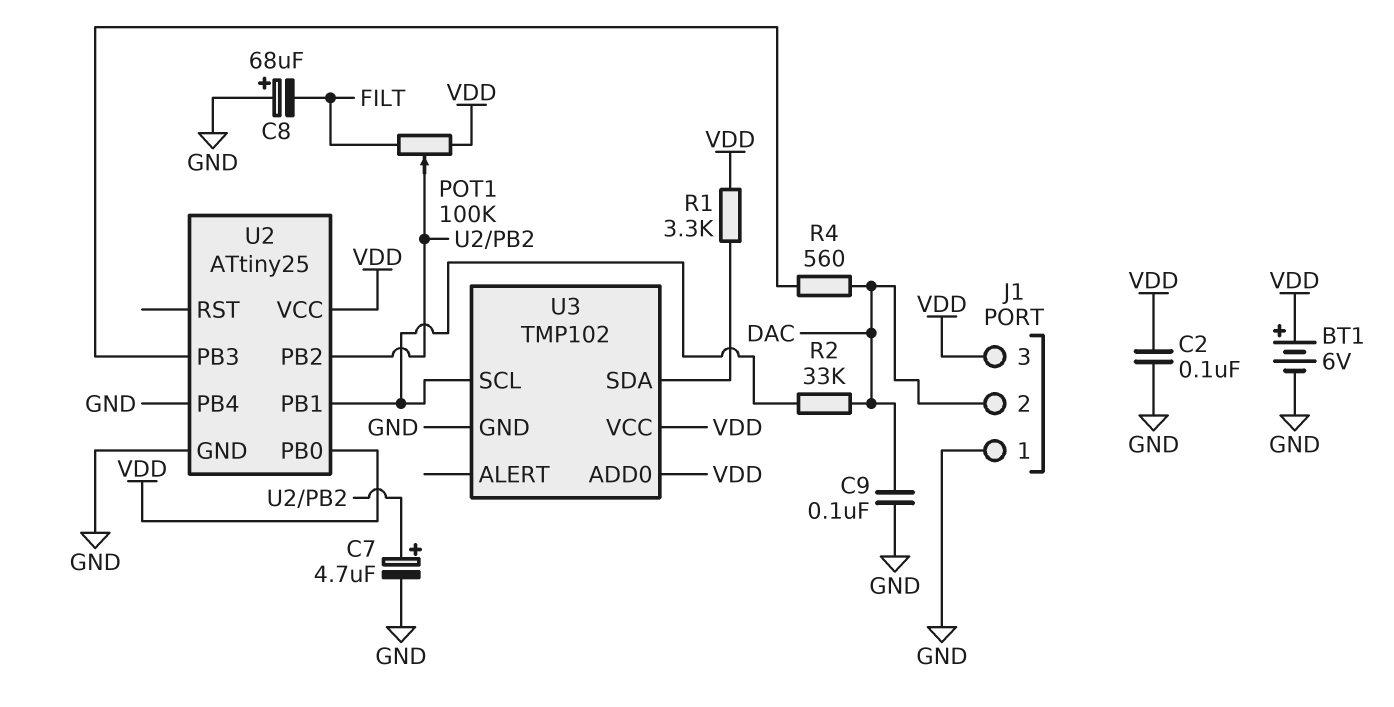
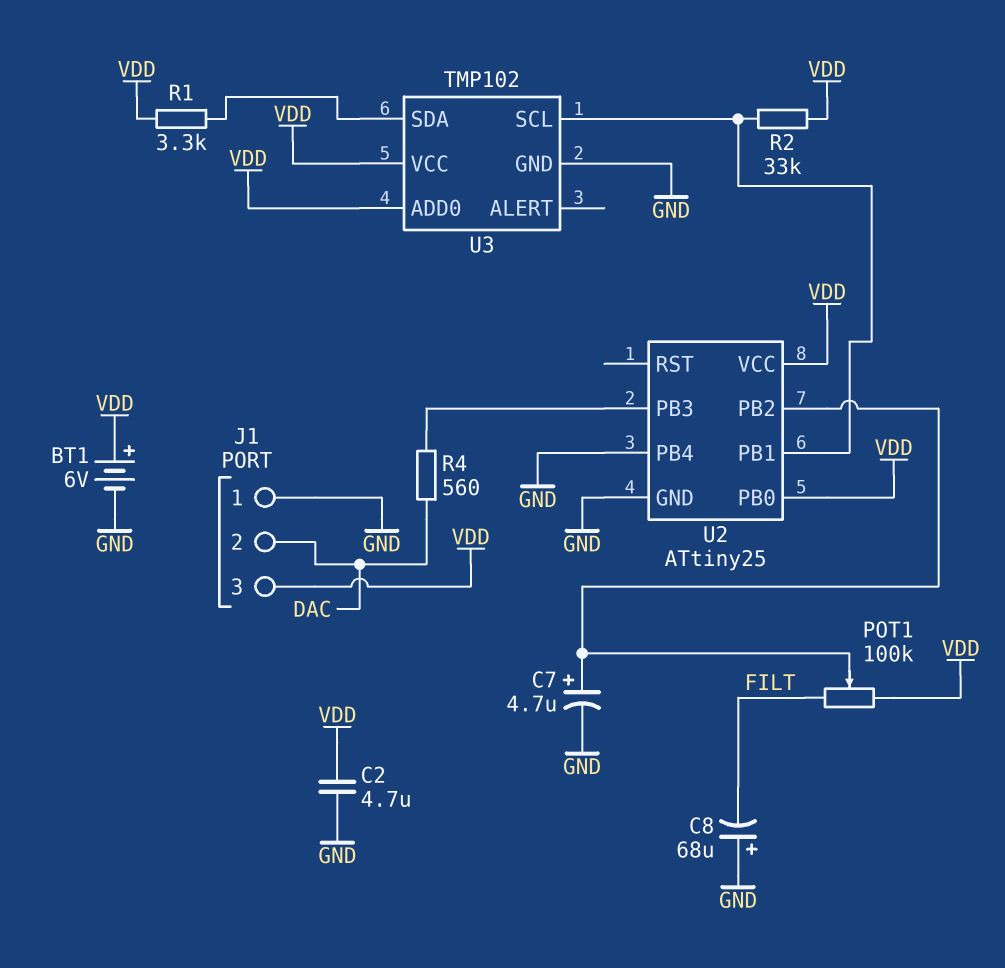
C2: 100nF (GND, VDD) -> 4.7uF (GND, VDD)
C9: 100nF (DAC, GND) -> none
R2: 33k (DAC, U2/PB1) -> 33k (U2/PB1, VDD)

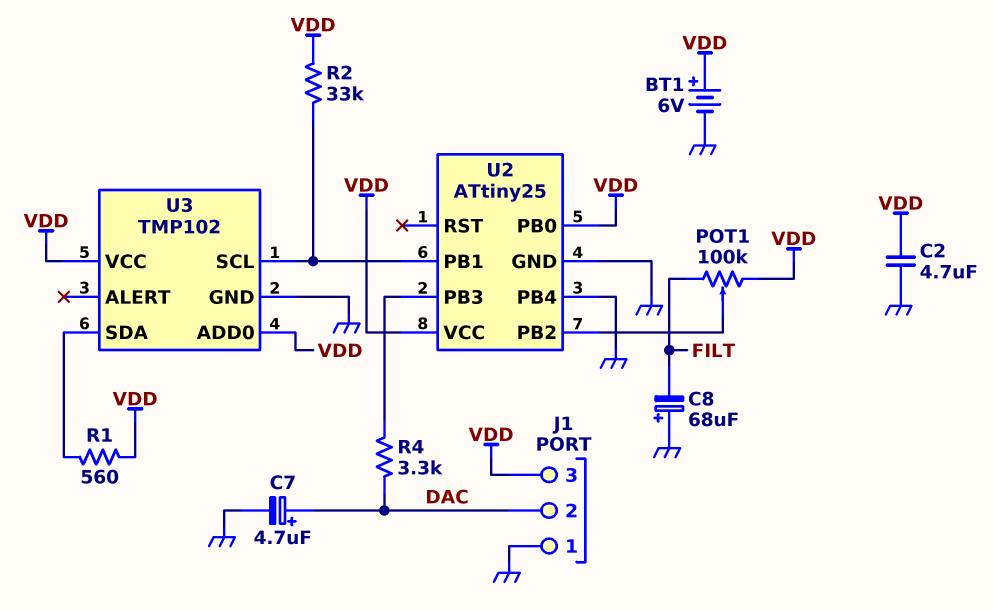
C7: 4.7uF (plus U2/PB2, minus GND) -> 4.7uF (plus DAC, minus GND)
R1: 3.3k (U3/SDA, VDD) -> 560 (U3/SDA, VDD)
R4: 560 (DAC, U2/PB3) -> 3.3k (DAC, U2/PB3)

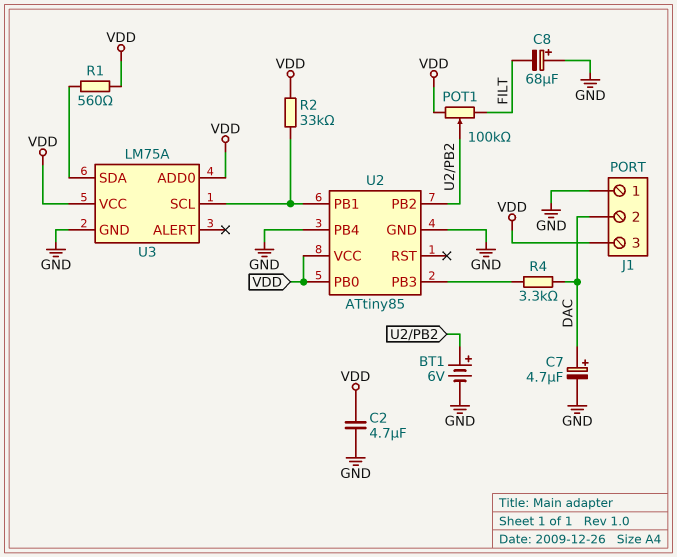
BT1: 6V (plus VDD, minus GND) -> 6V (plus U2/PB2, minus GND)
U2: ATtiny25 -> ATtiny85
U3: TMP102 -> LM75A

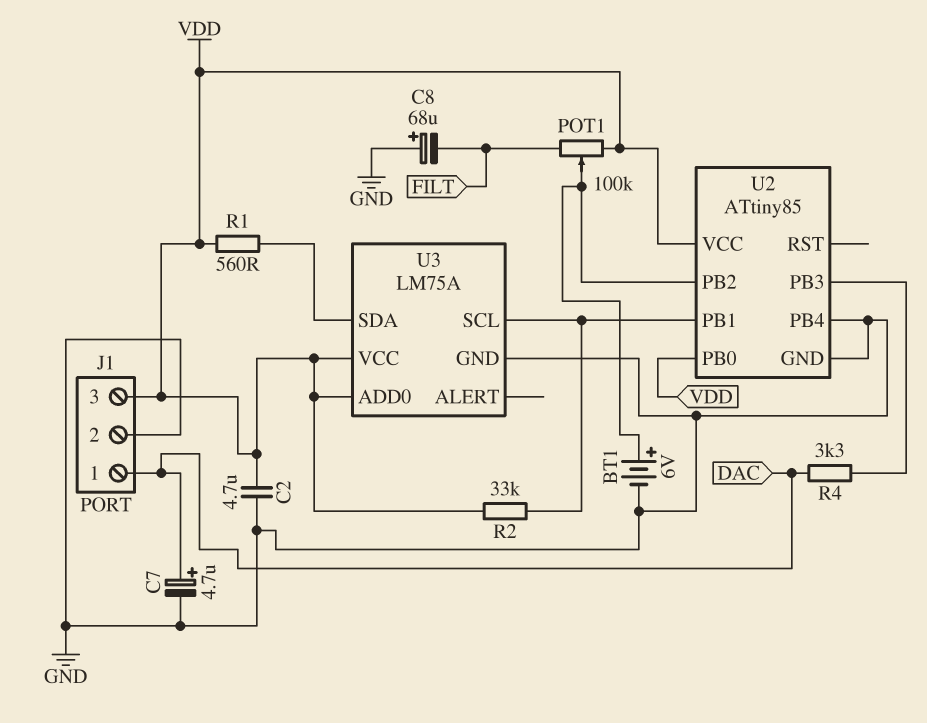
J1 pin 1: GND -> DAC
J1 pin 2: DAC -> GND

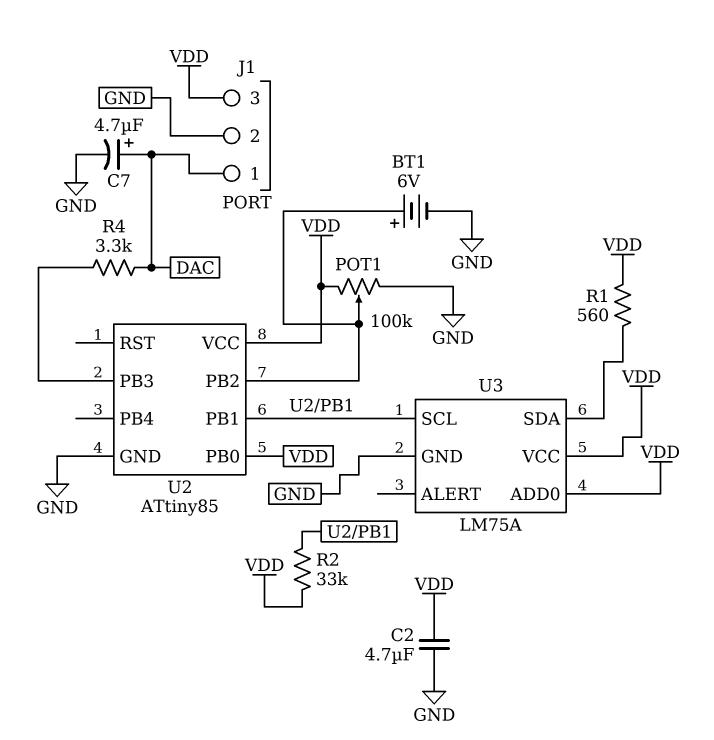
C8: 68uF (plus GND, minus FILT) -> none
POT1: 100k (FILT, VDD, wiper U2/PB2) -> 100k (GND, VDD, wiper U2/PB2)
U2 pin PB4: GND -> none

